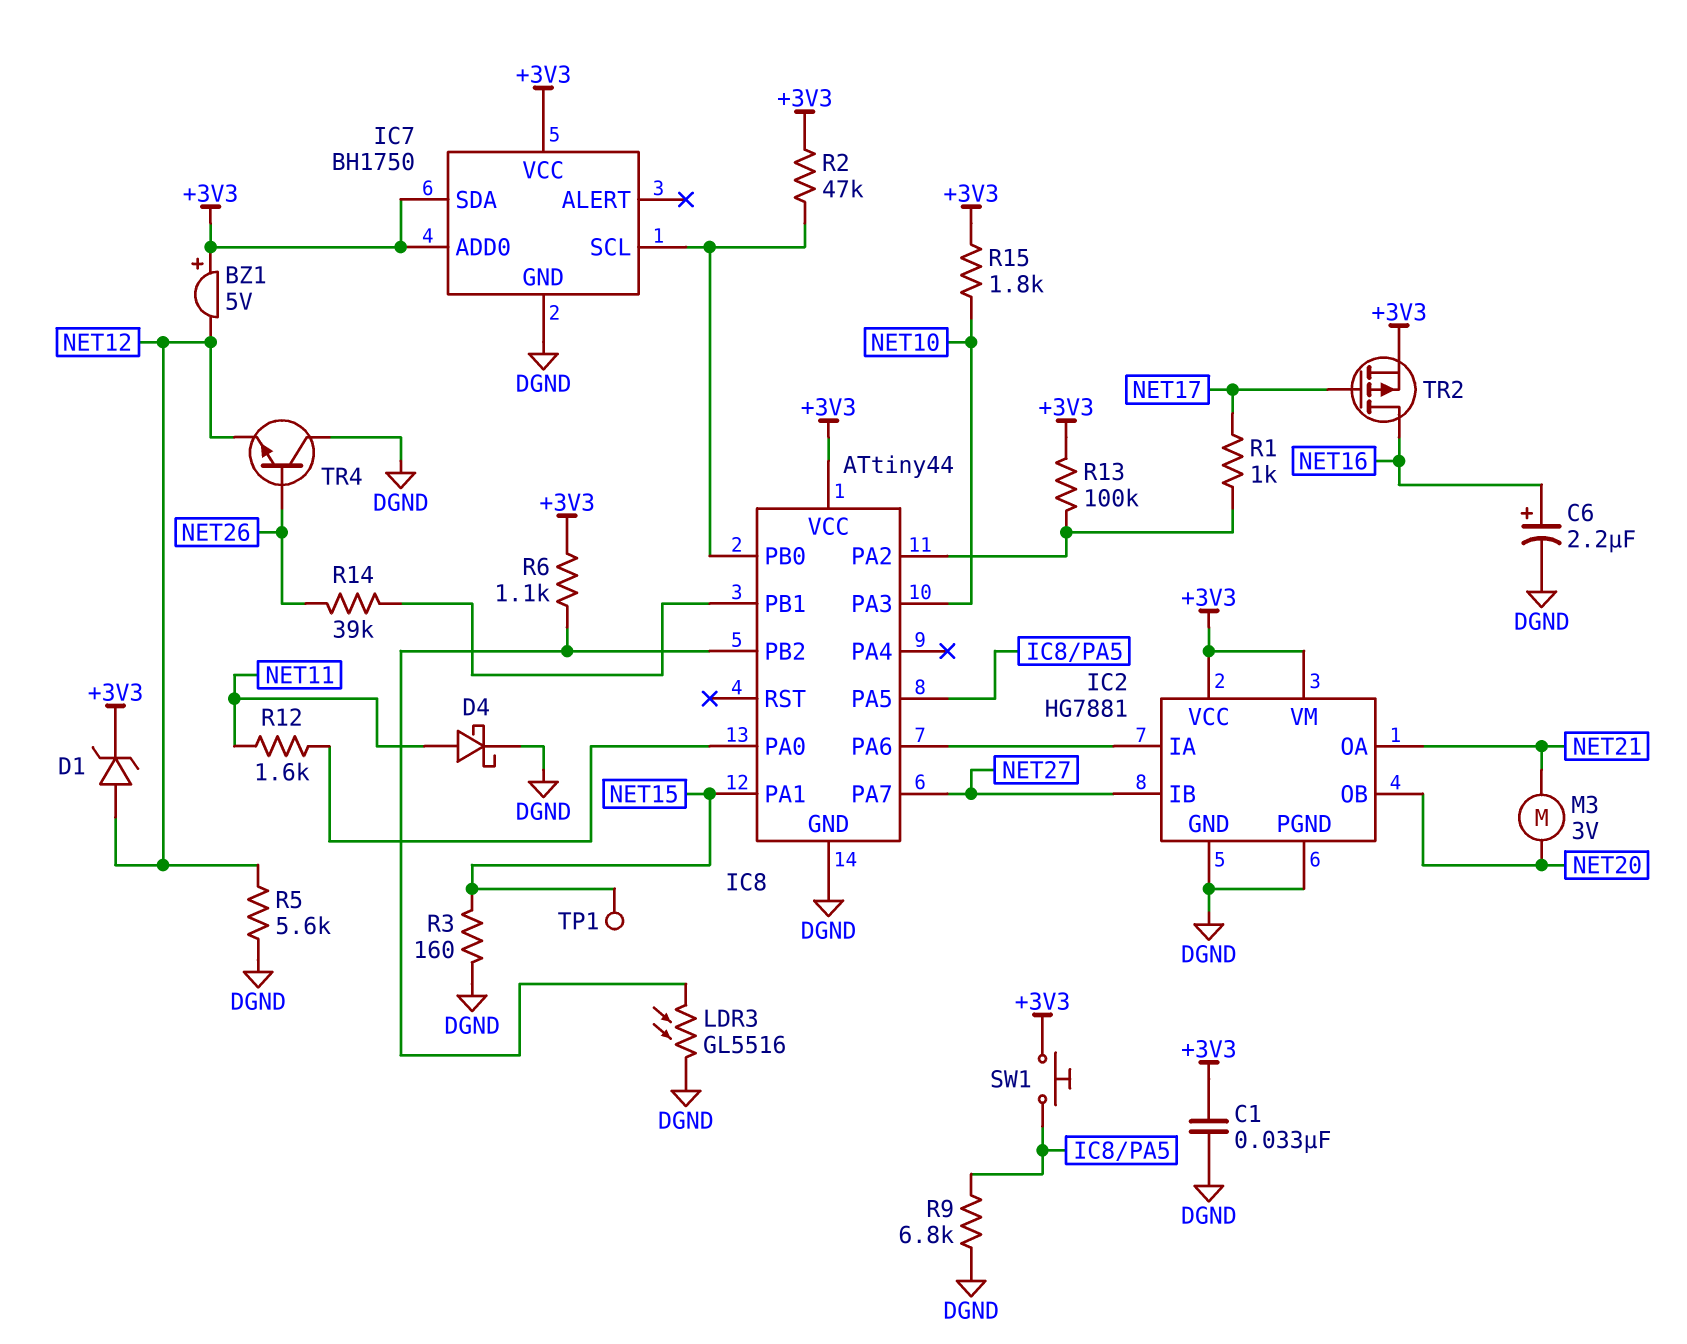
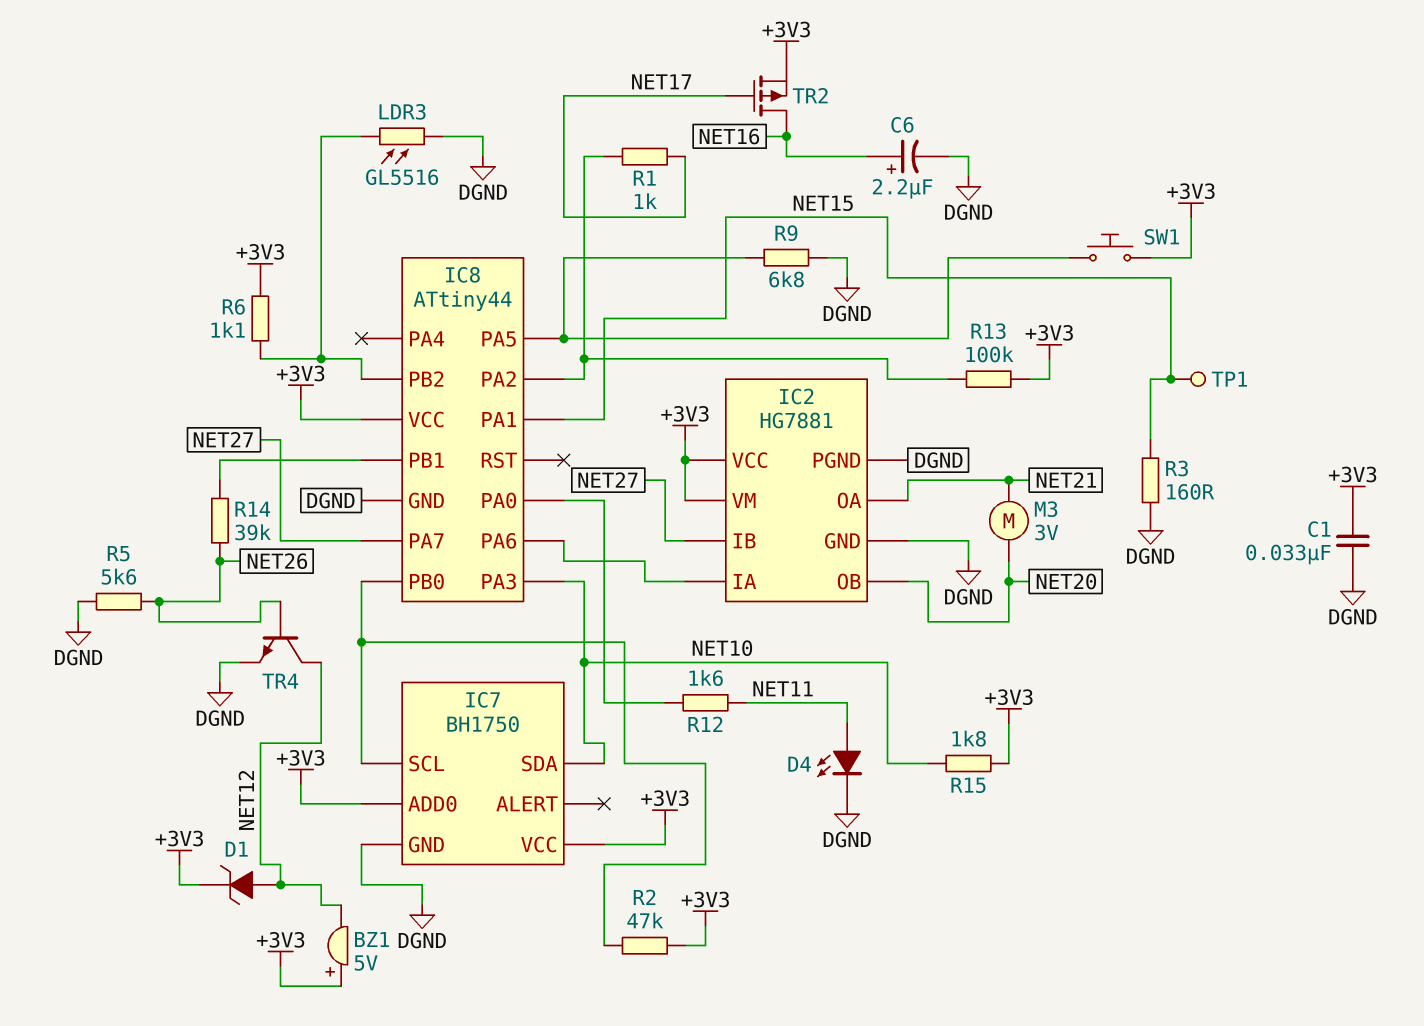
D4: schottky (A NET11, K DGND) -> LED (A NET11, K DGND)
IC7 pin SDA: +3V3 -> NET10
R5: 5.6k (DGND, NET12) -> 5.6k (DGND, NET26)
TR4: NPN (B NET26, C DGND, E NET12) -> NPN (B NET26, C NET12, E DGND)

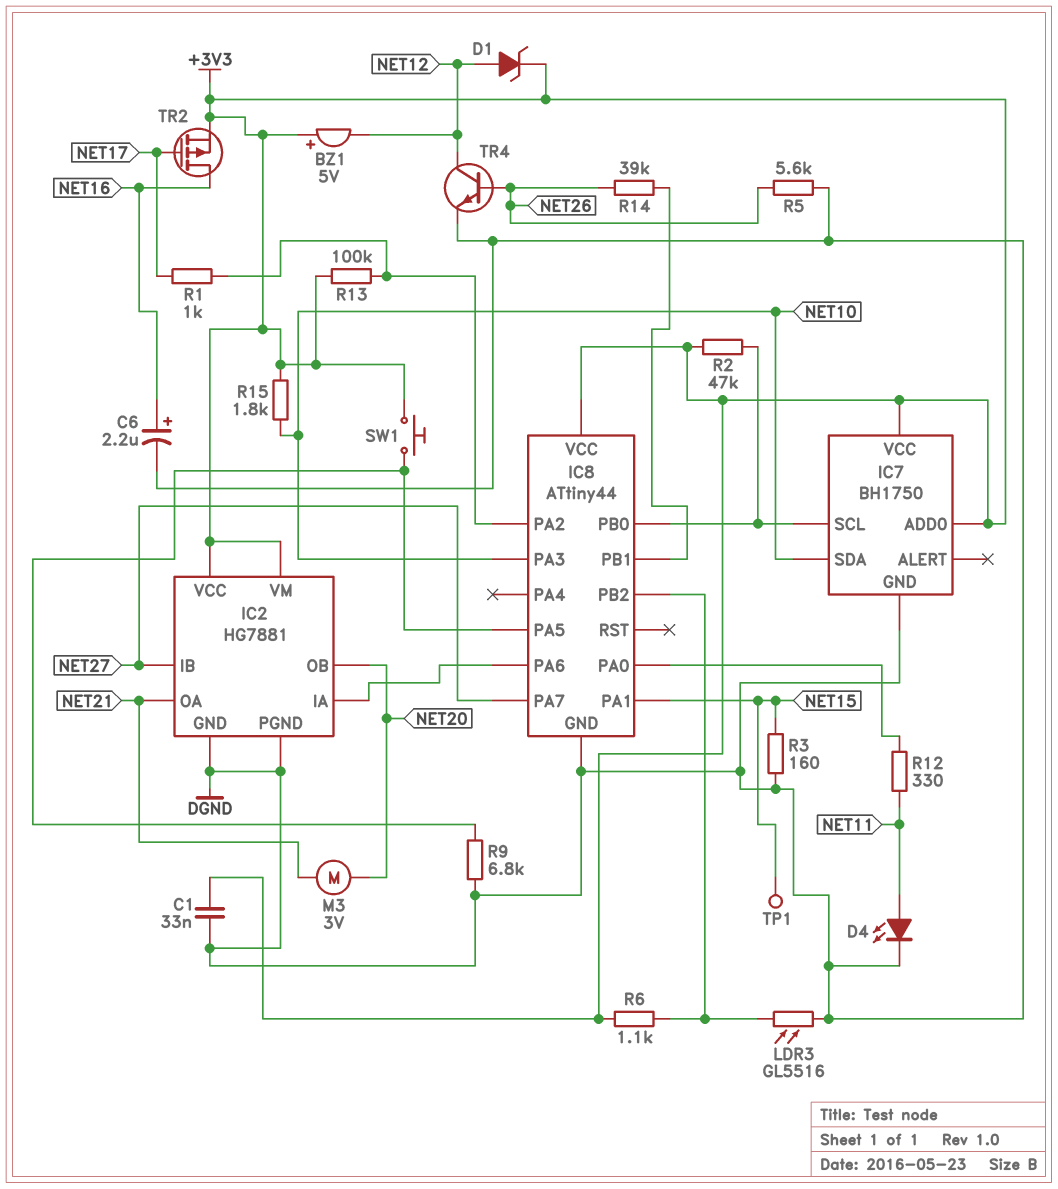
R12: 1.6k (IC8/PA0, NET11) -> 330 (IC8/PA0, NET11)

